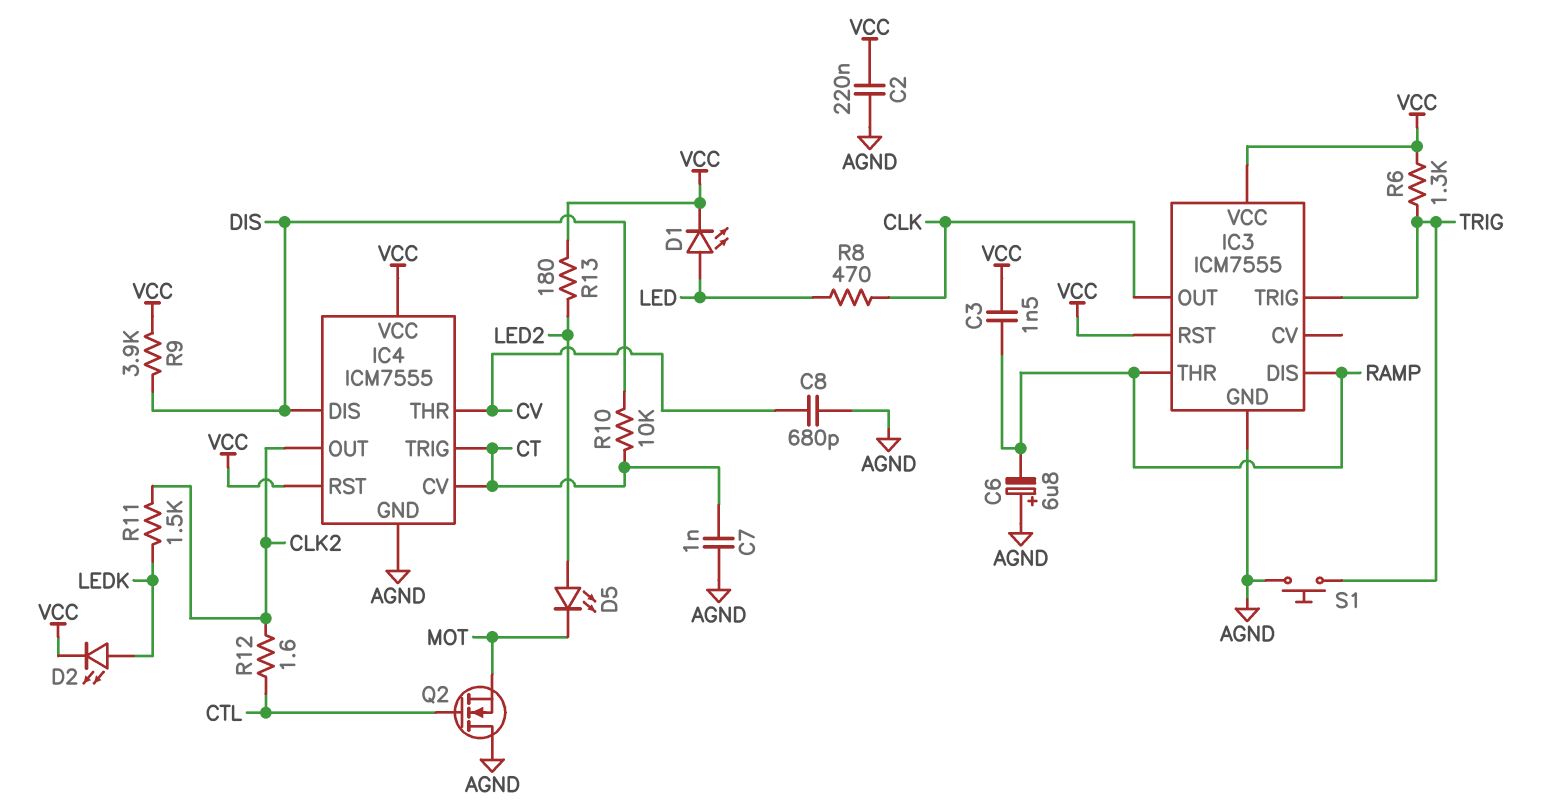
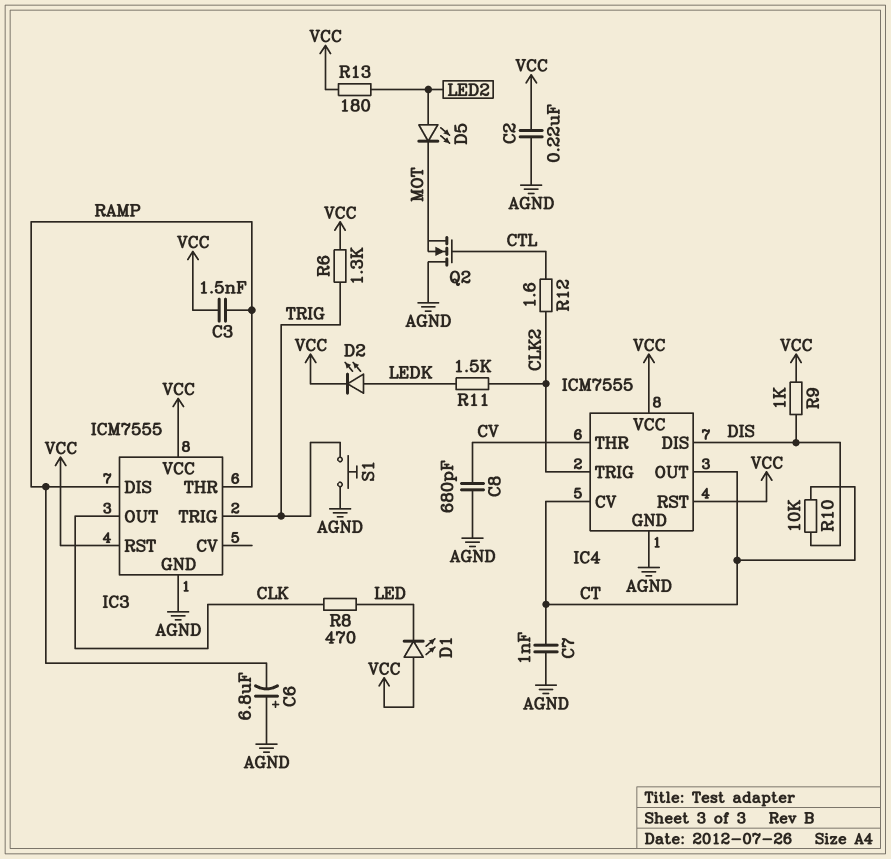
D1: LED (A LED, K VCC) -> LED (A VCC, K LED)
IC4 pin OUT: CLK2 -> CT
IC4 pin TRIG: CT -> CLK2
R9: 3.9k (DIS, VCC) -> 1k (DIS, VCC)

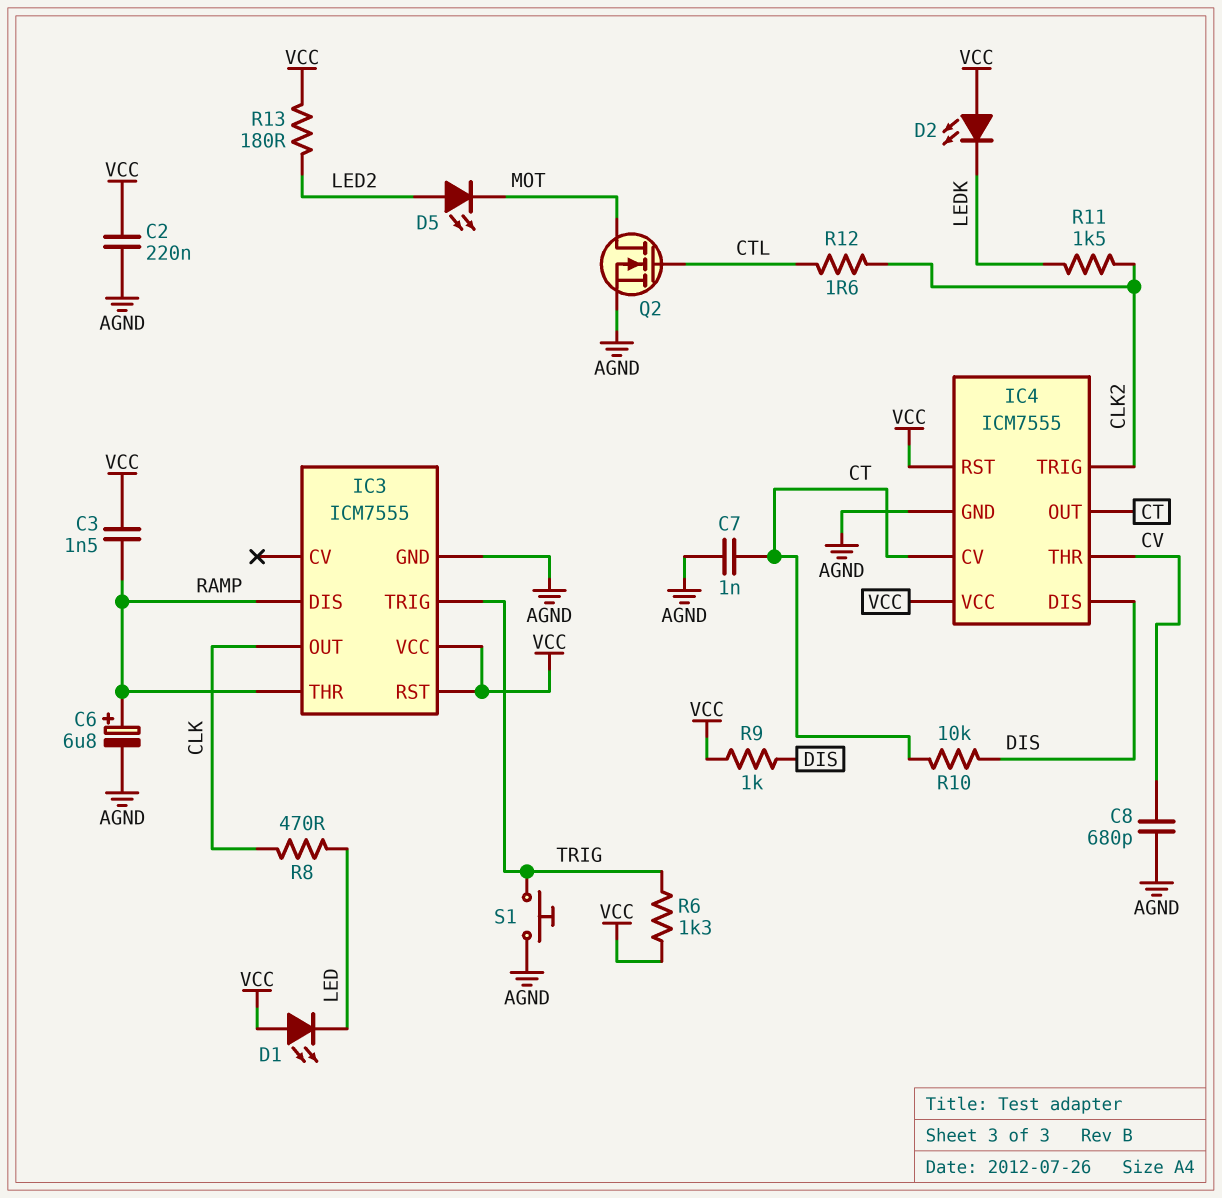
C6: 6.8uF (plus AGND, minus RAMP) -> 6.8uF (plus RAMP, minus AGND)
D2: LED (A LEDK, K VCC) -> LED (A VCC, K LEDK)
Q2: NMOS (G CTL, D AGND, S MOT) -> NMOS (G CTL, D MOT, S AGND)

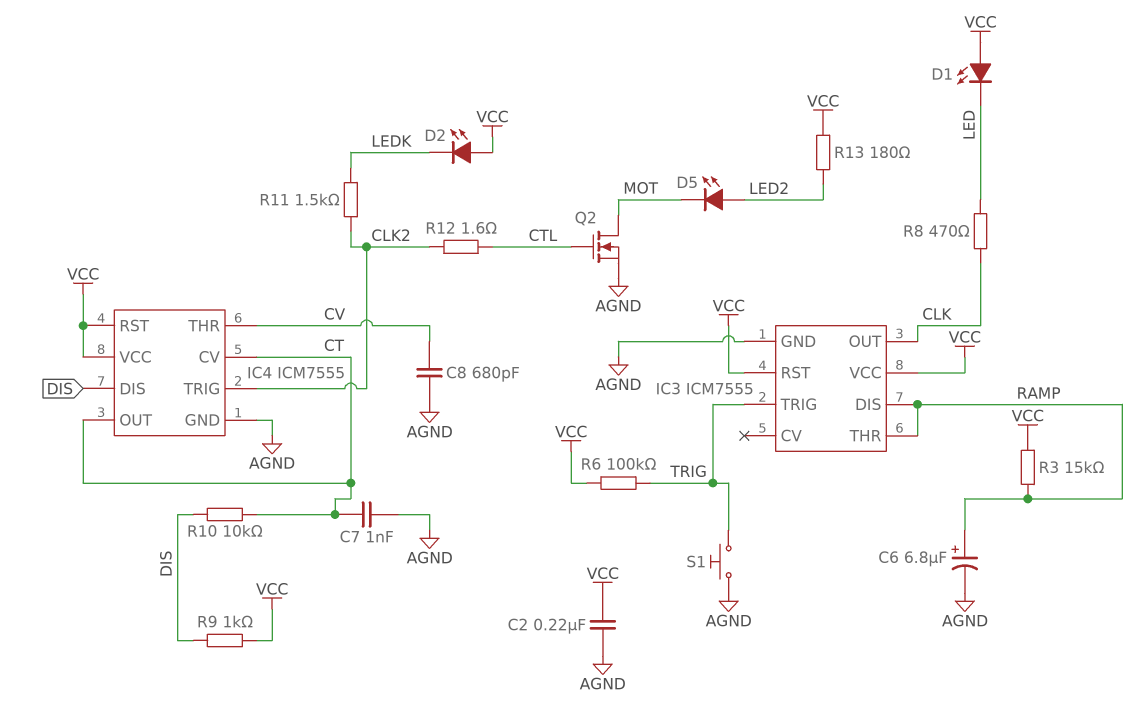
C3: 1.5nF (RAMP, VCC) -> none
R3: none -> 15k (RAMP, VCC)
R6: 1.3k (TRIG, VCC) -> 100k (TRIG, VCC)

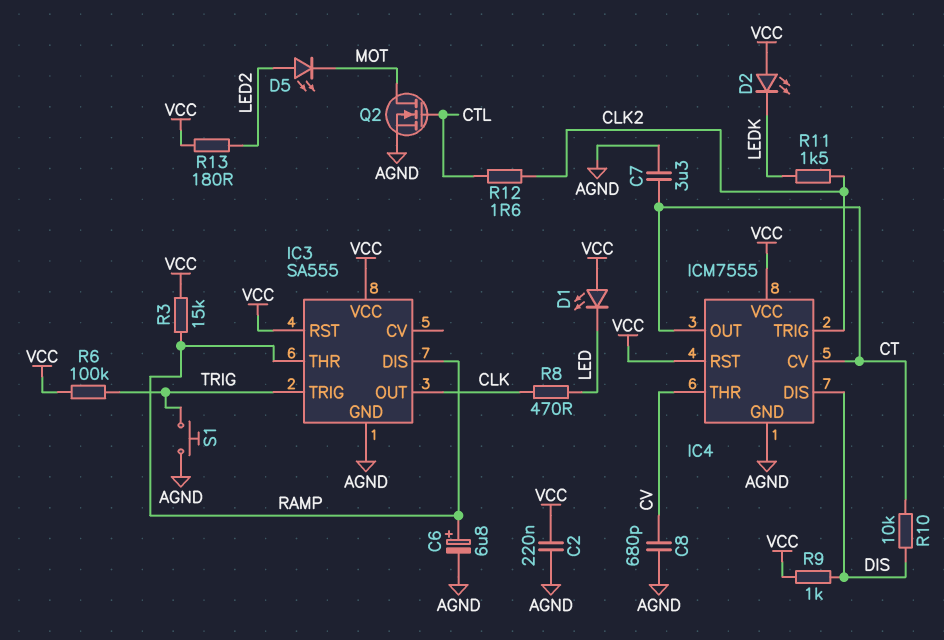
C7: 1nF (AGND, CT) -> 3.3uF (AGND, CT)
IC3: ICM7555 -> SA555

